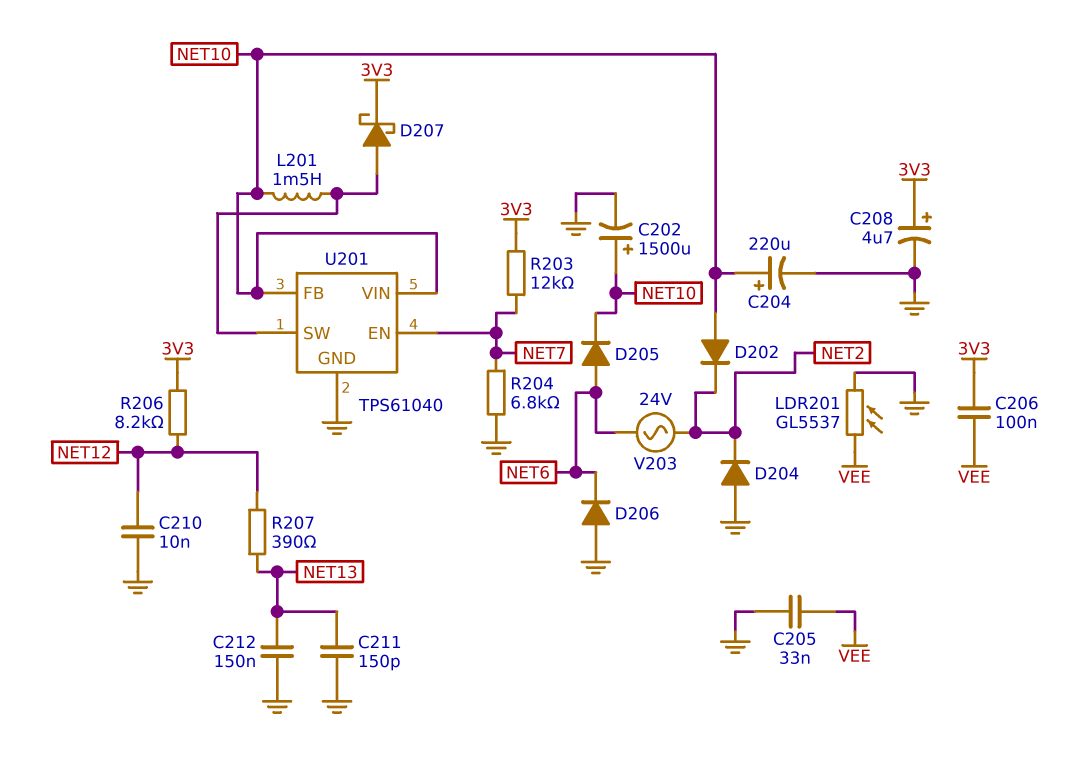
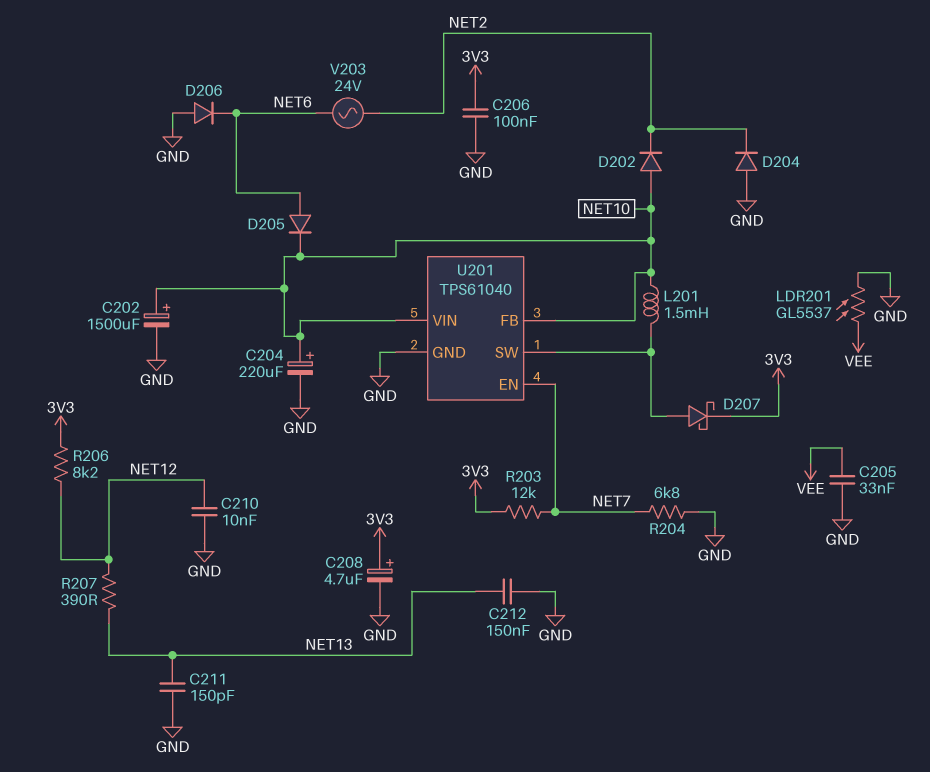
C206: 100nF (3V3, VEE) -> 100nF (3V3, GND)

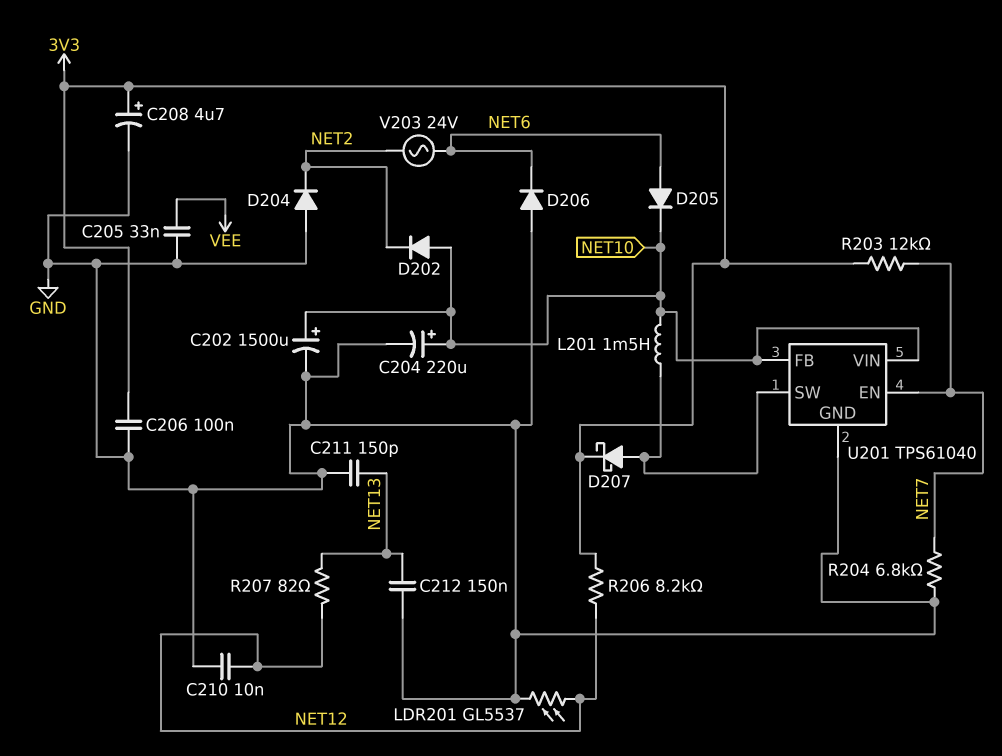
LDR201: GL5537 (GND, VEE) -> GL5537 (GND, NET12)
R207: 390 (NET12, NET13) -> 82 (NET12, NET13)

